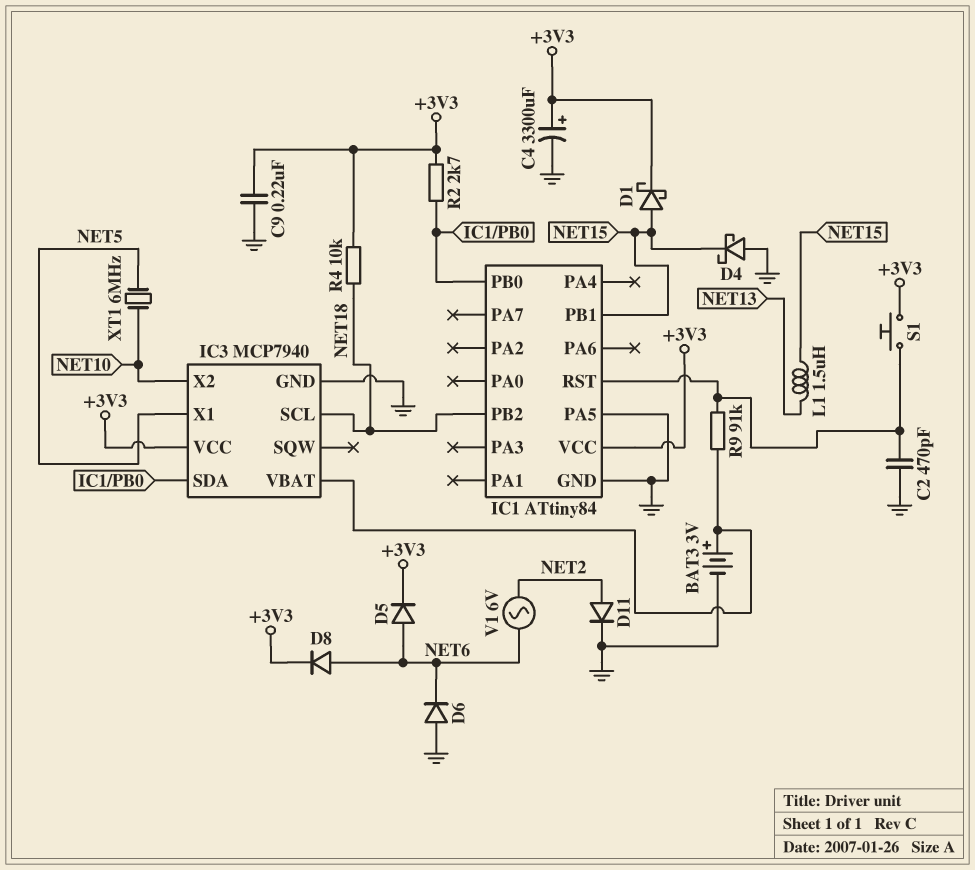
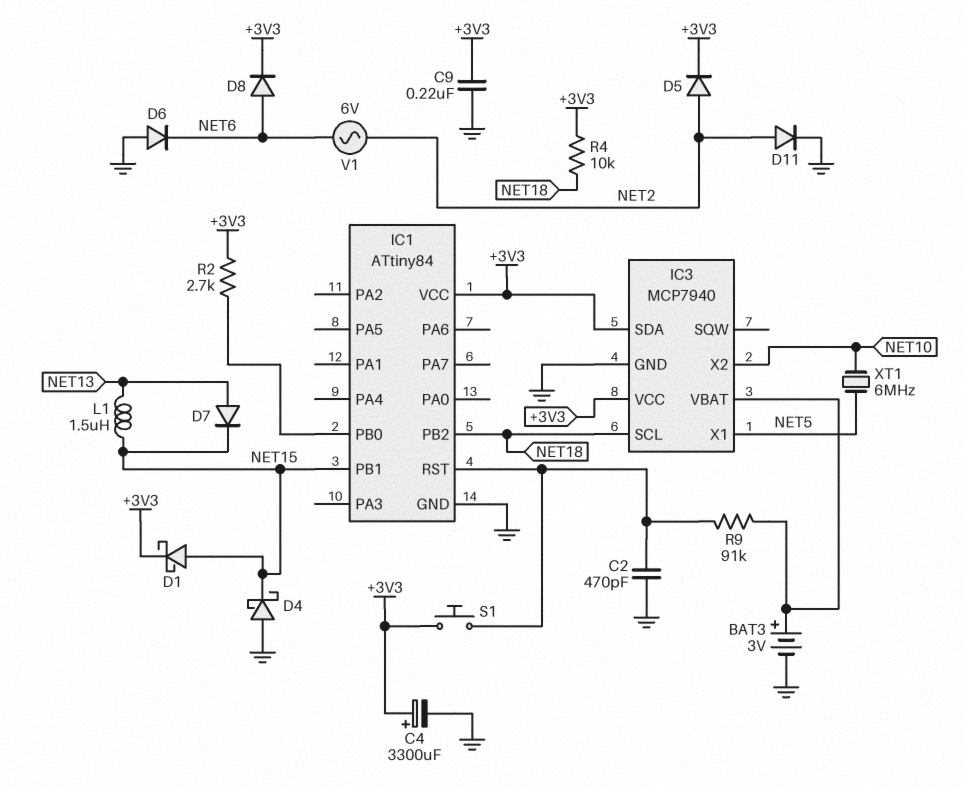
D5: diode (A NET6, K +3V3) -> diode (A NET2, K +3V3)
D7: none -> diode (A NET13, K NET15)
IC1 pin PA5: GND -> none
IC3 pin SDA: IC1/PB0 -> +3V3

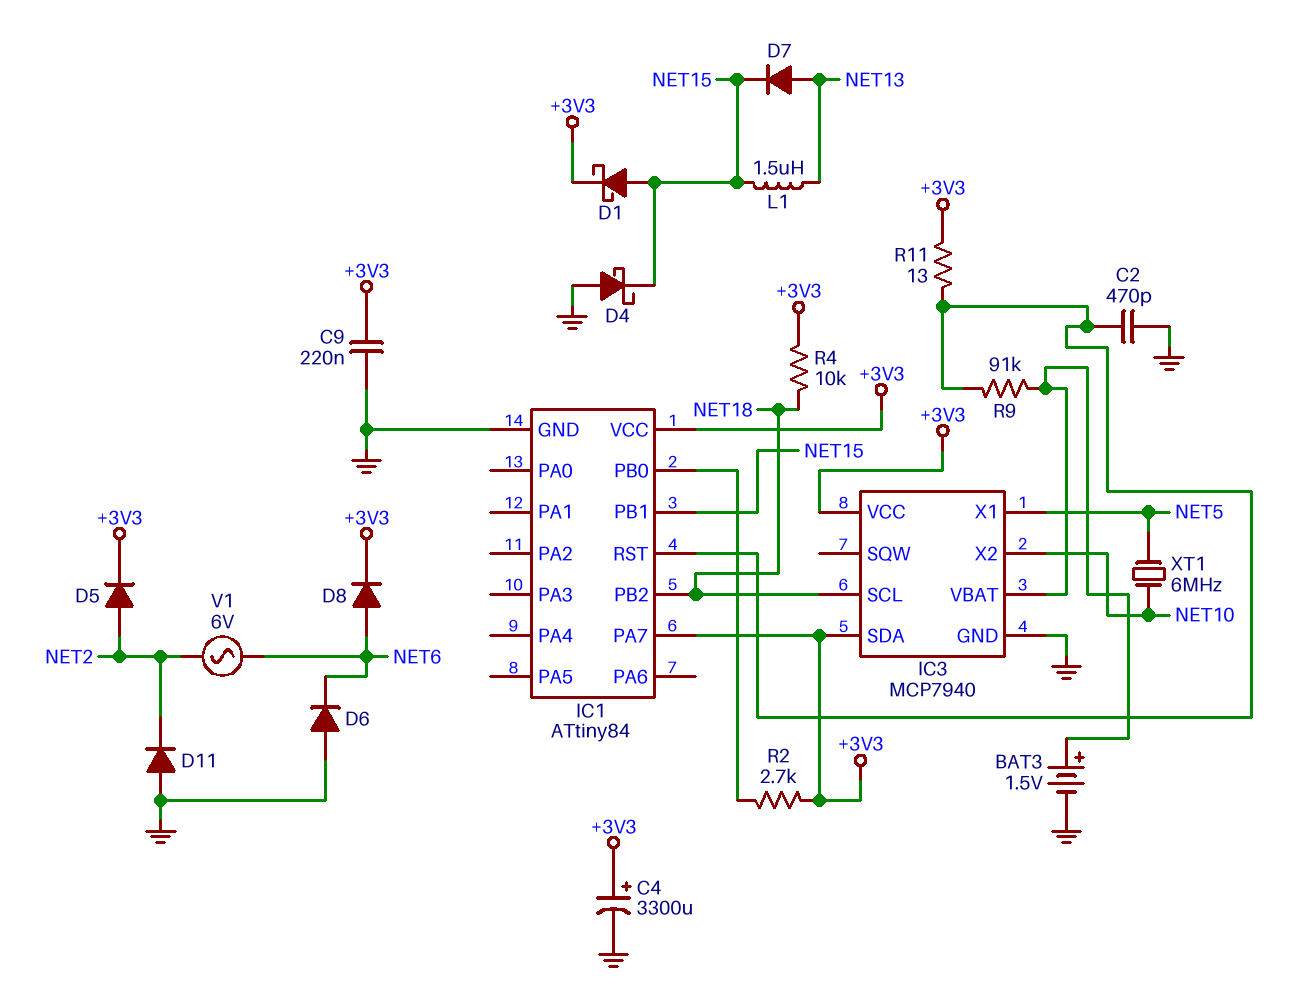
BAT3: 3V (plus IC3/VBAT, minus GND) -> 1.5V (plus IC3/VBAT, minus GND)
D11: diode (A NET2, K GND) -> diode (A GND, K NET2)
IC1 pin PA7: none -> +3V3
R11: none -> 13 (+3V3, IC1/RST)
S1: button (+3V3, IC1/RST) -> none

